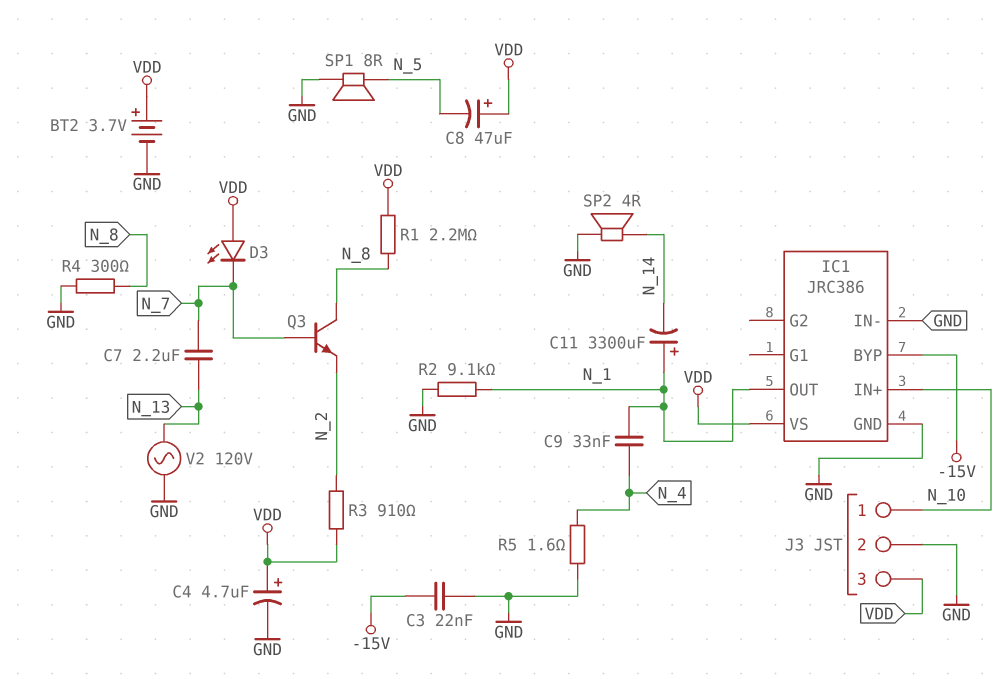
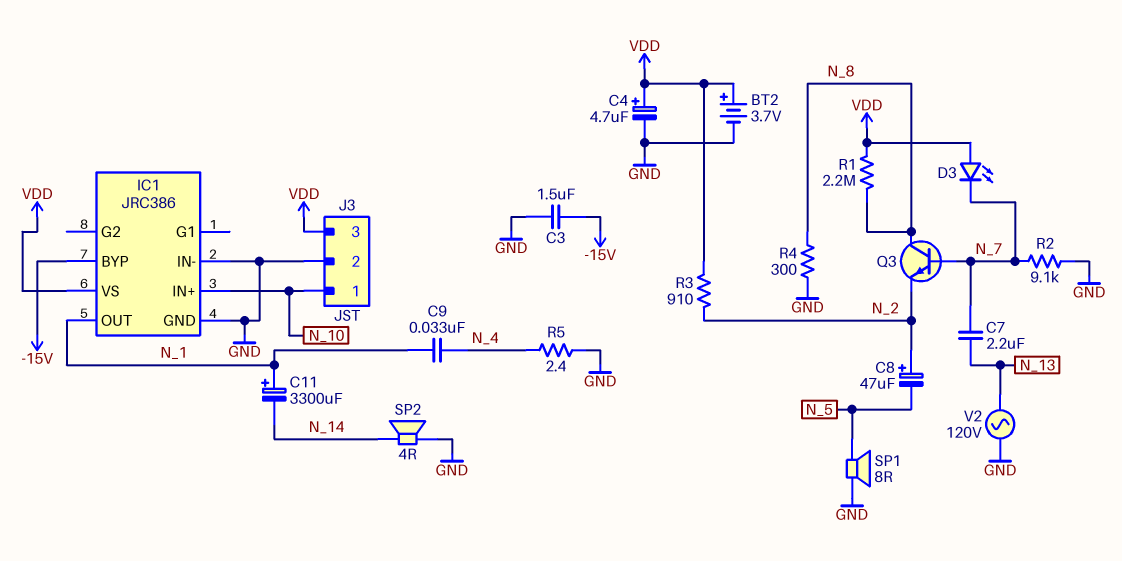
C3: 22nF (-15V, GND) -> 1.5uF (-15V, GND)
C8: 47uF (plus VDD, minus N_5) -> 47uF (plus N_2, minus N_5)
R2: 9.1k (GND, N_1) -> 9.1k (GND, N_7)
R5: 1.6 (GND, N_4) -> 2.4 (GND, N_4)

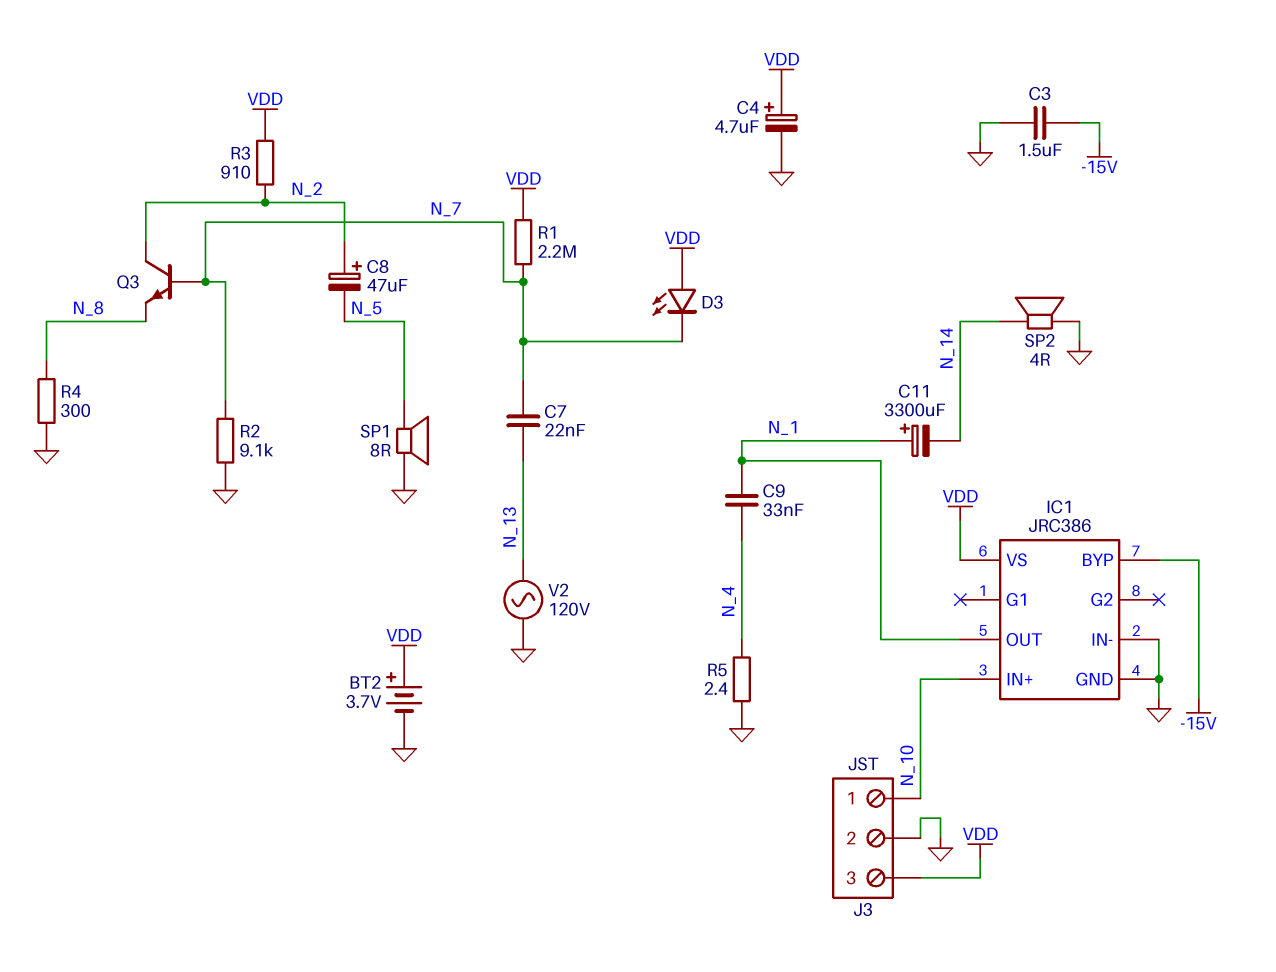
C7: 2.2uF (N_7, N_13) -> 22nF (N_7, N_13)
Q3: NPN (B N_7, C N_8, E N_2) -> NPN (B N_7, C N_2, E N_8)
R1: 2.2M (N_8, VDD) -> 2.2M (N_7, VDD)

